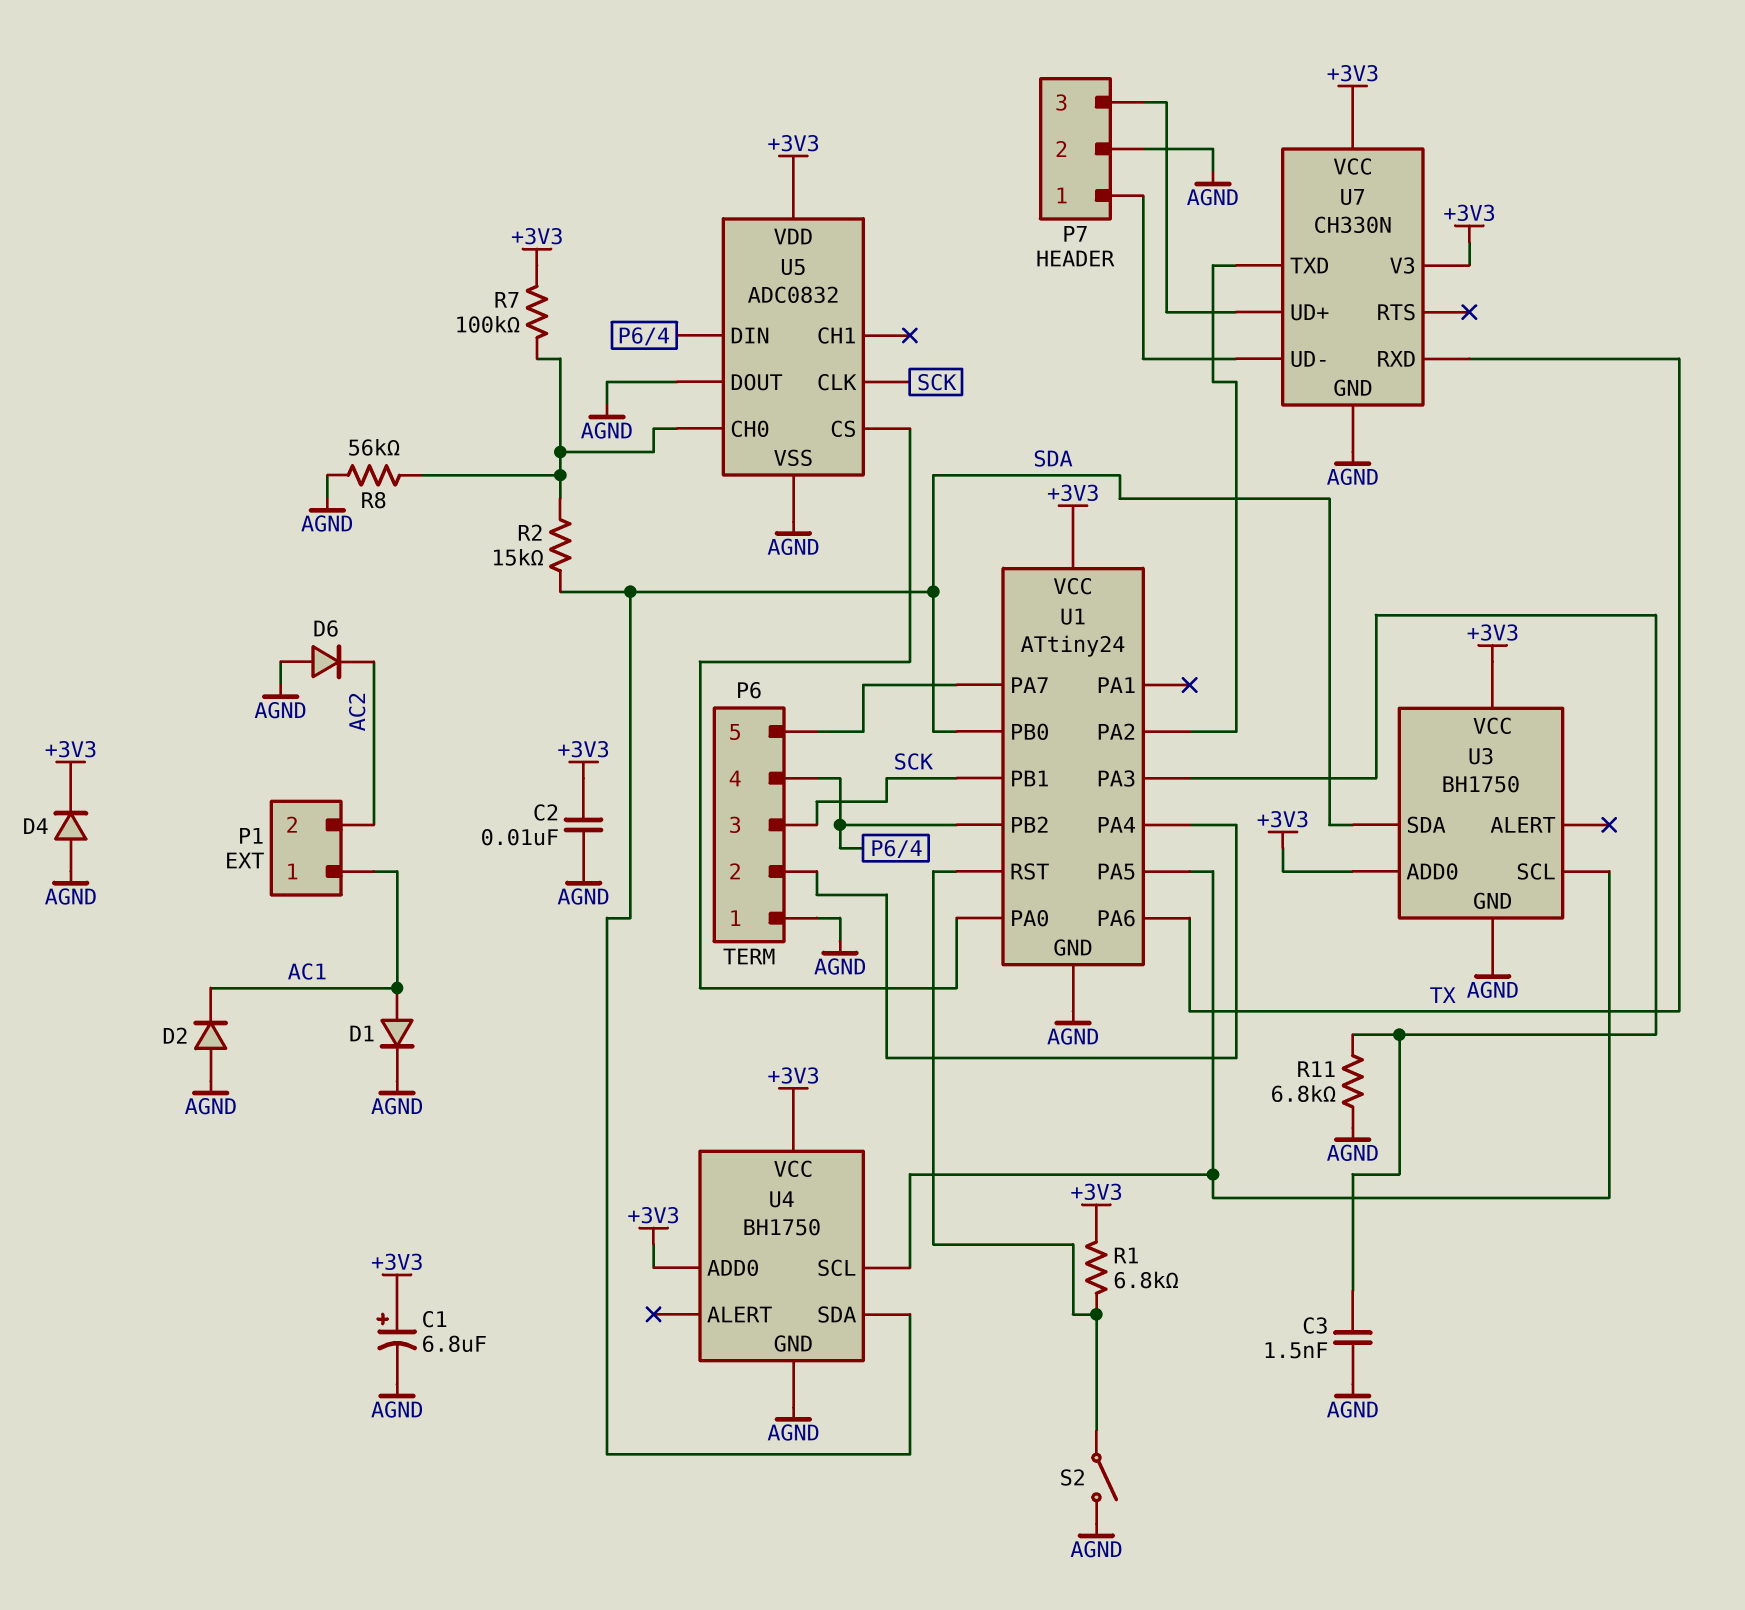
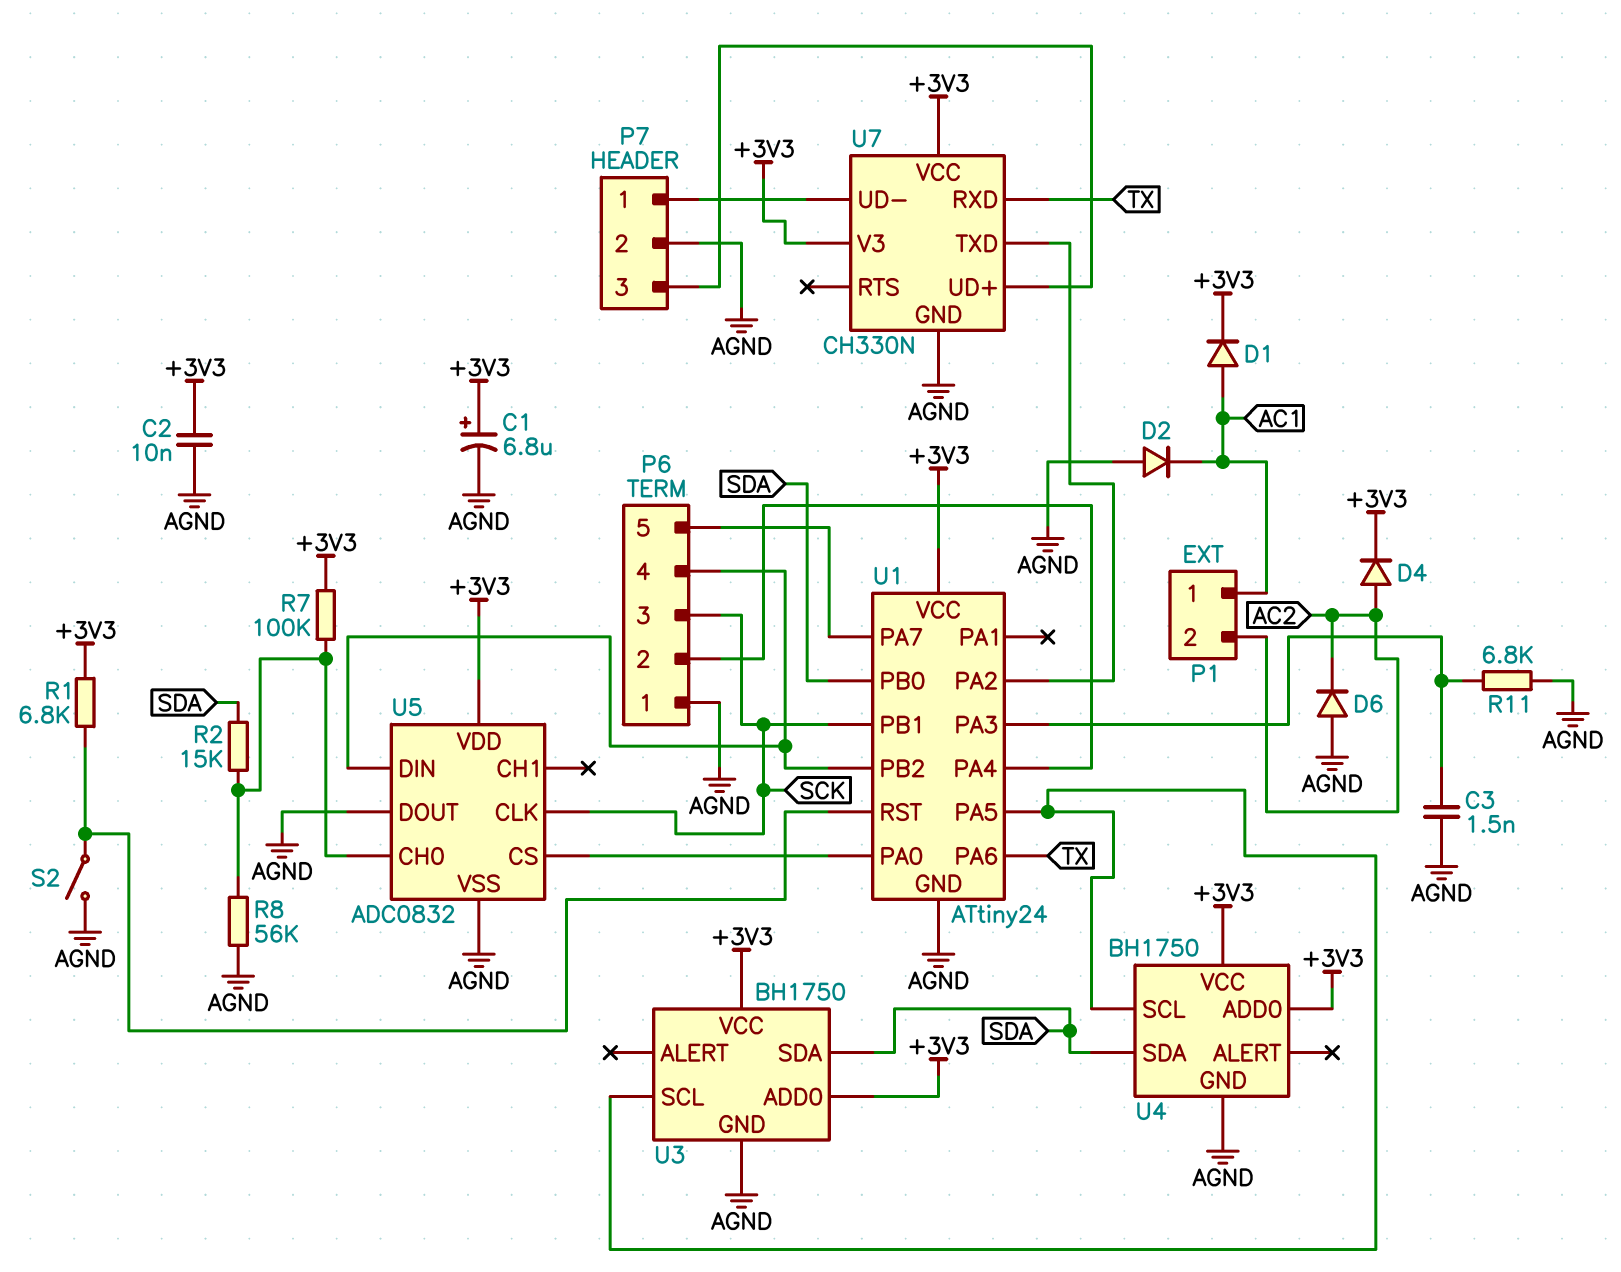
D1: diode (A AC1, K AGND) -> diode (A AC1, K +3V3)
D4: diode (A AGND, K +3V3) -> diode (A AC2, K +3V3)

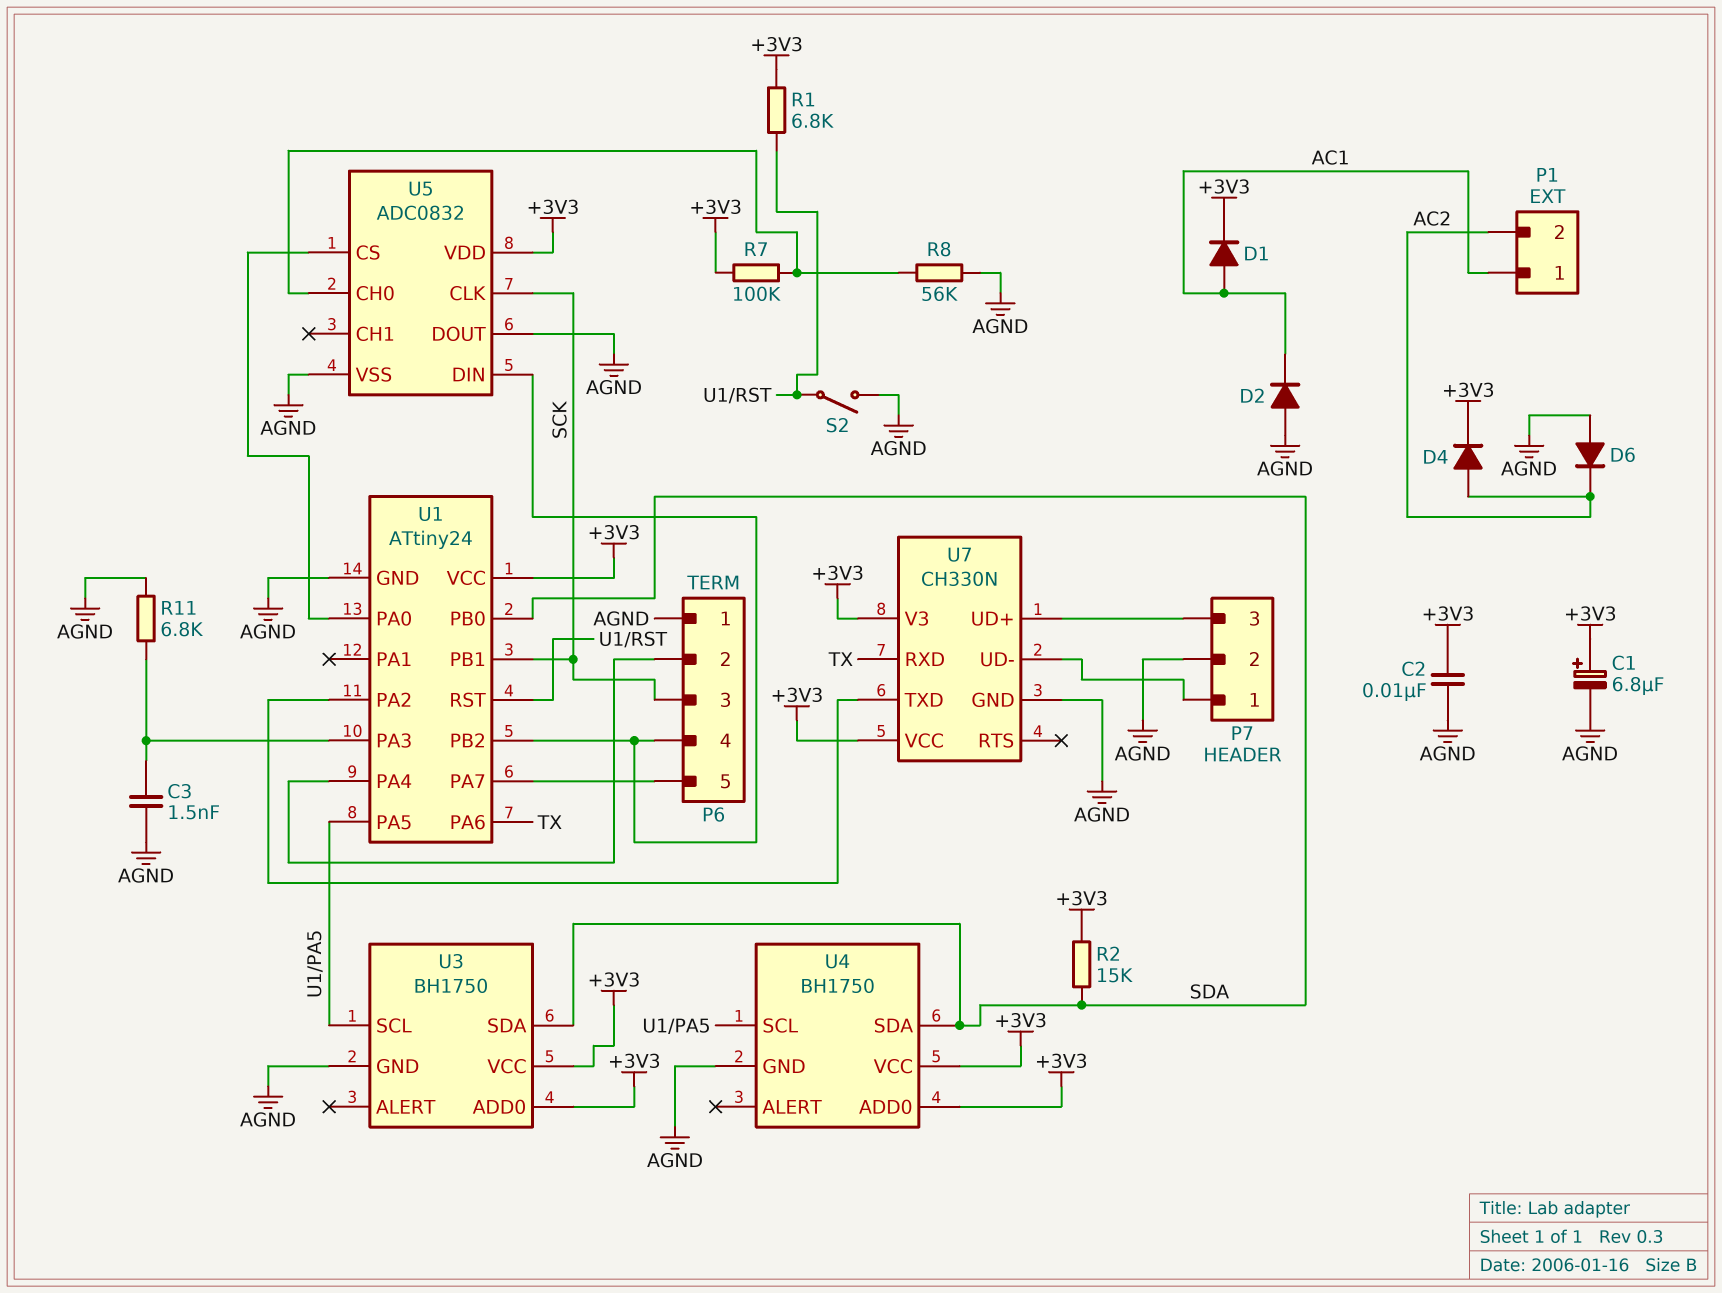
R2: 15k (SDA, U5/CH0) -> 15k (+3V3, SDA)

